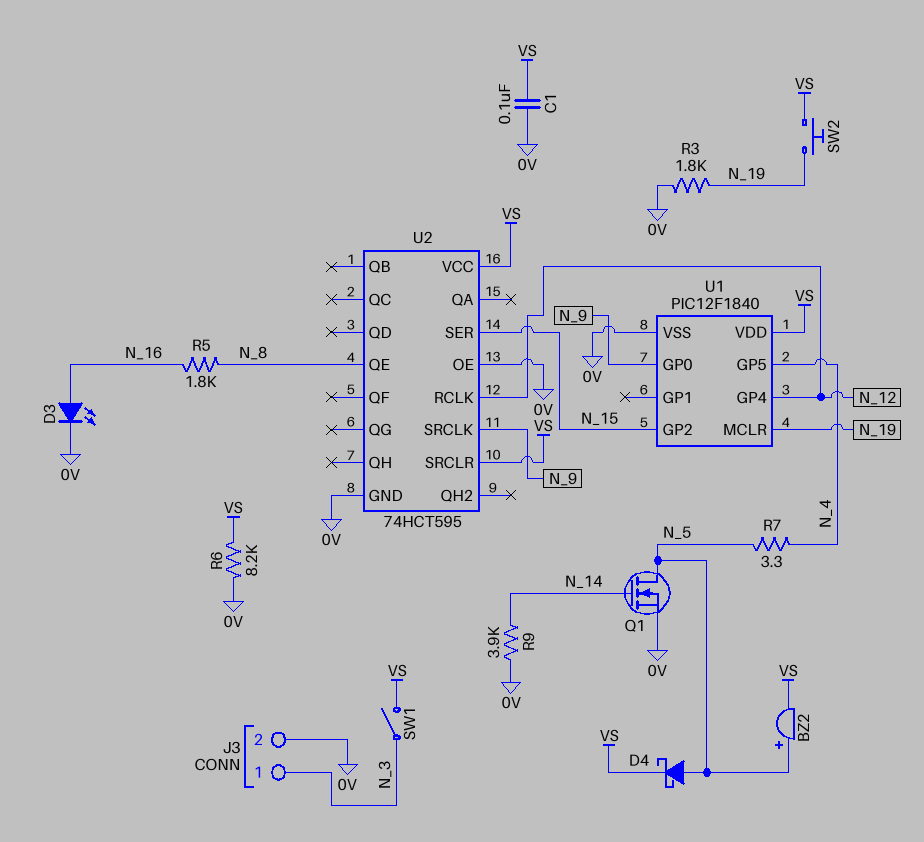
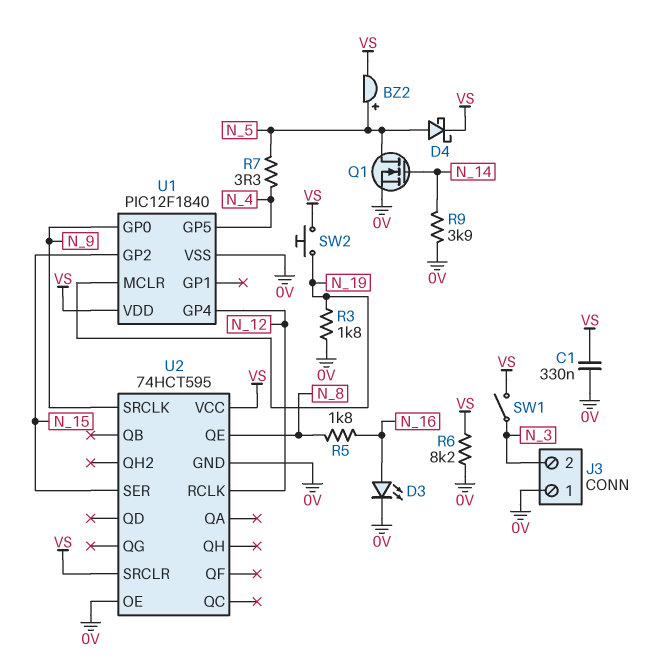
C1: 100nF (0V, VS) -> 330nF (0V, VS)
J3 pin 1: N_3 -> 0V
J3 pin 2: 0V -> N_3

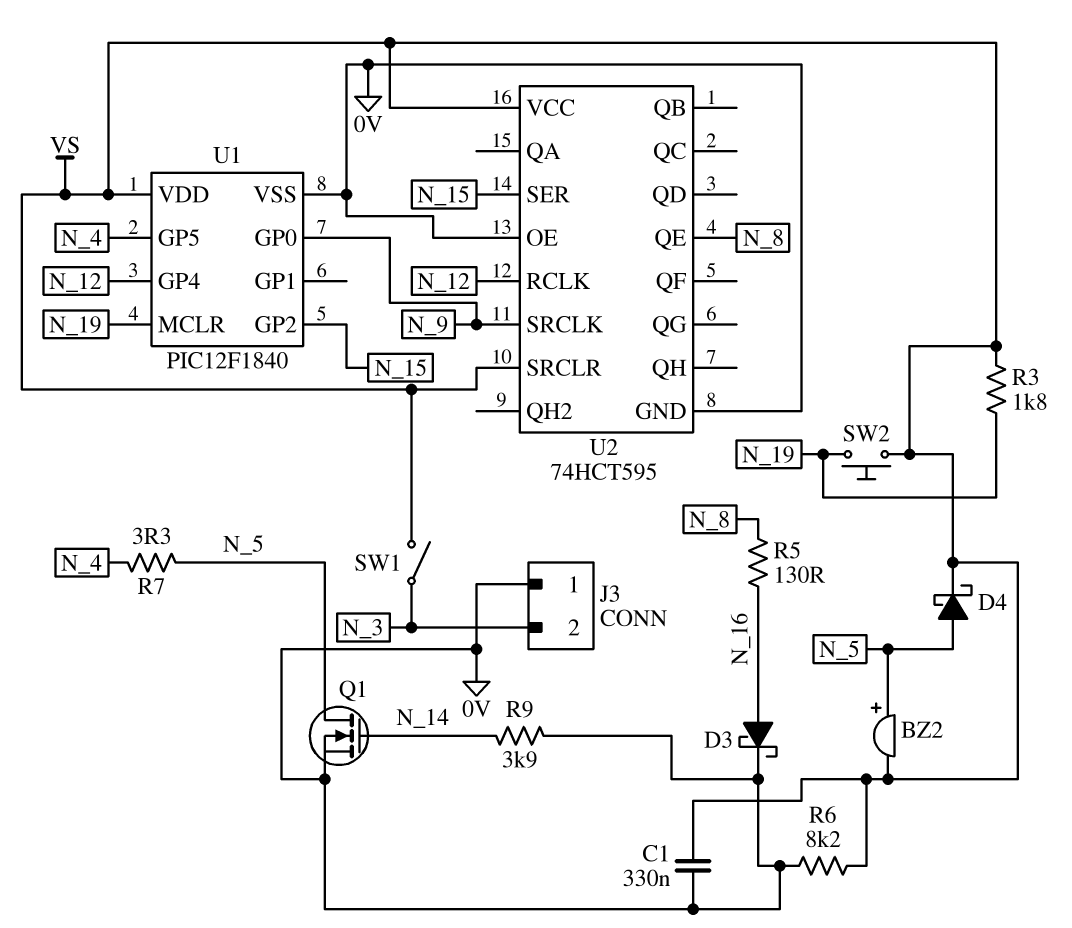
D3: LED (A N_16, K 0V) -> schottky (A N_16, K 0V)
R3: 1.8k (0V, N_19) -> 1.8k (N_19, VS)
R5: 1.8k (N_8, N_16) -> 130 (N_8, N_16)

